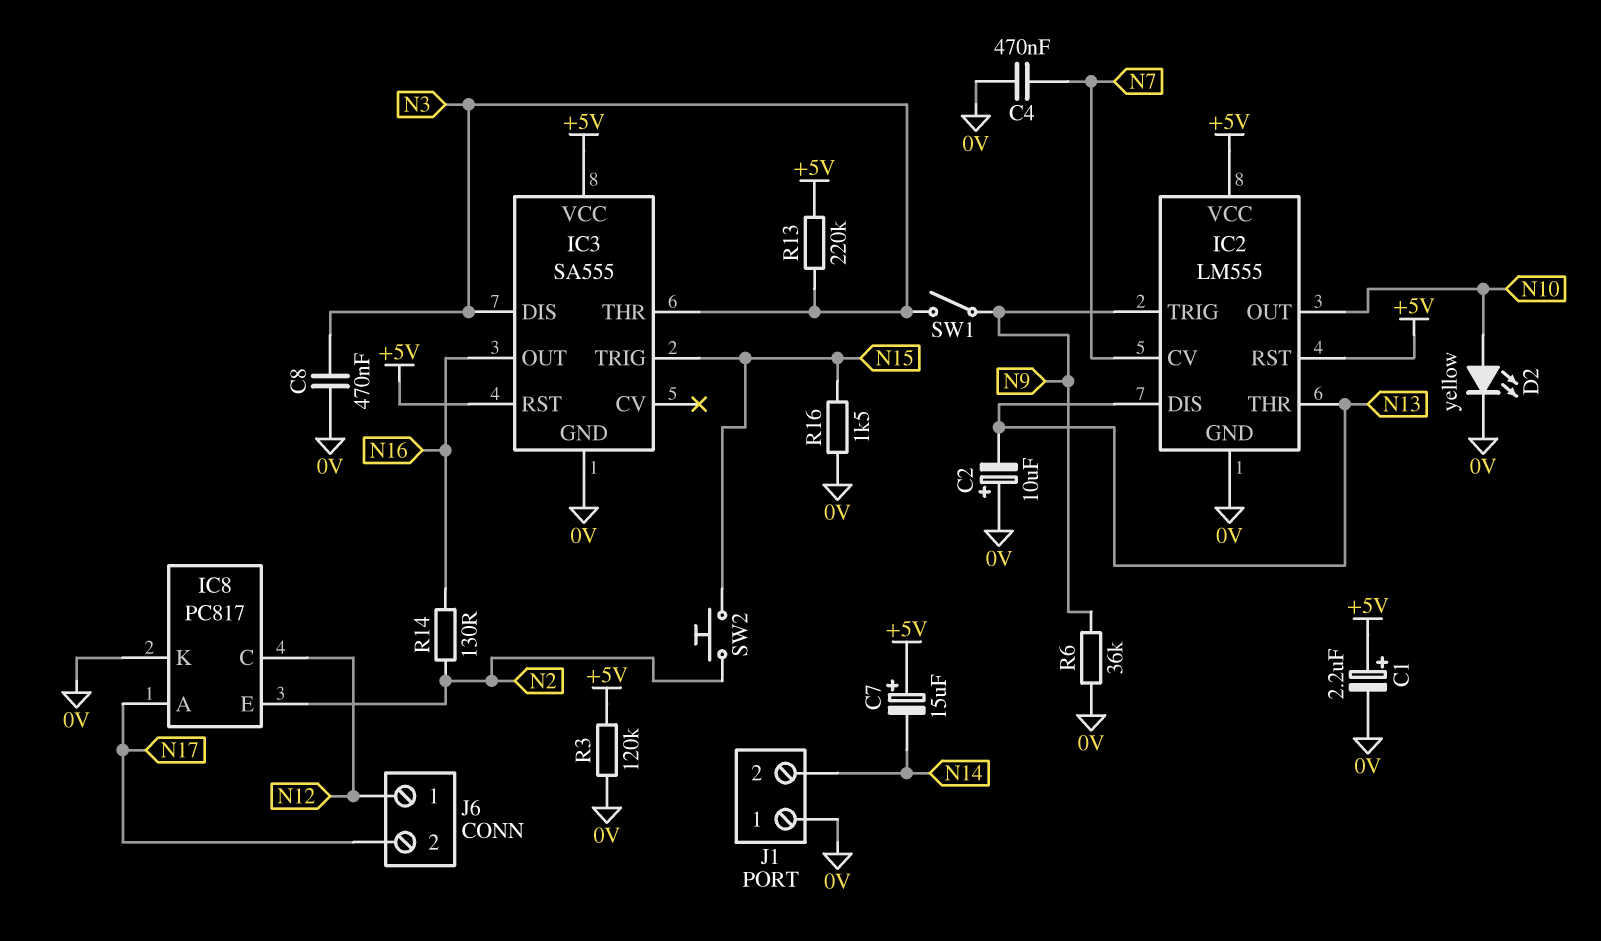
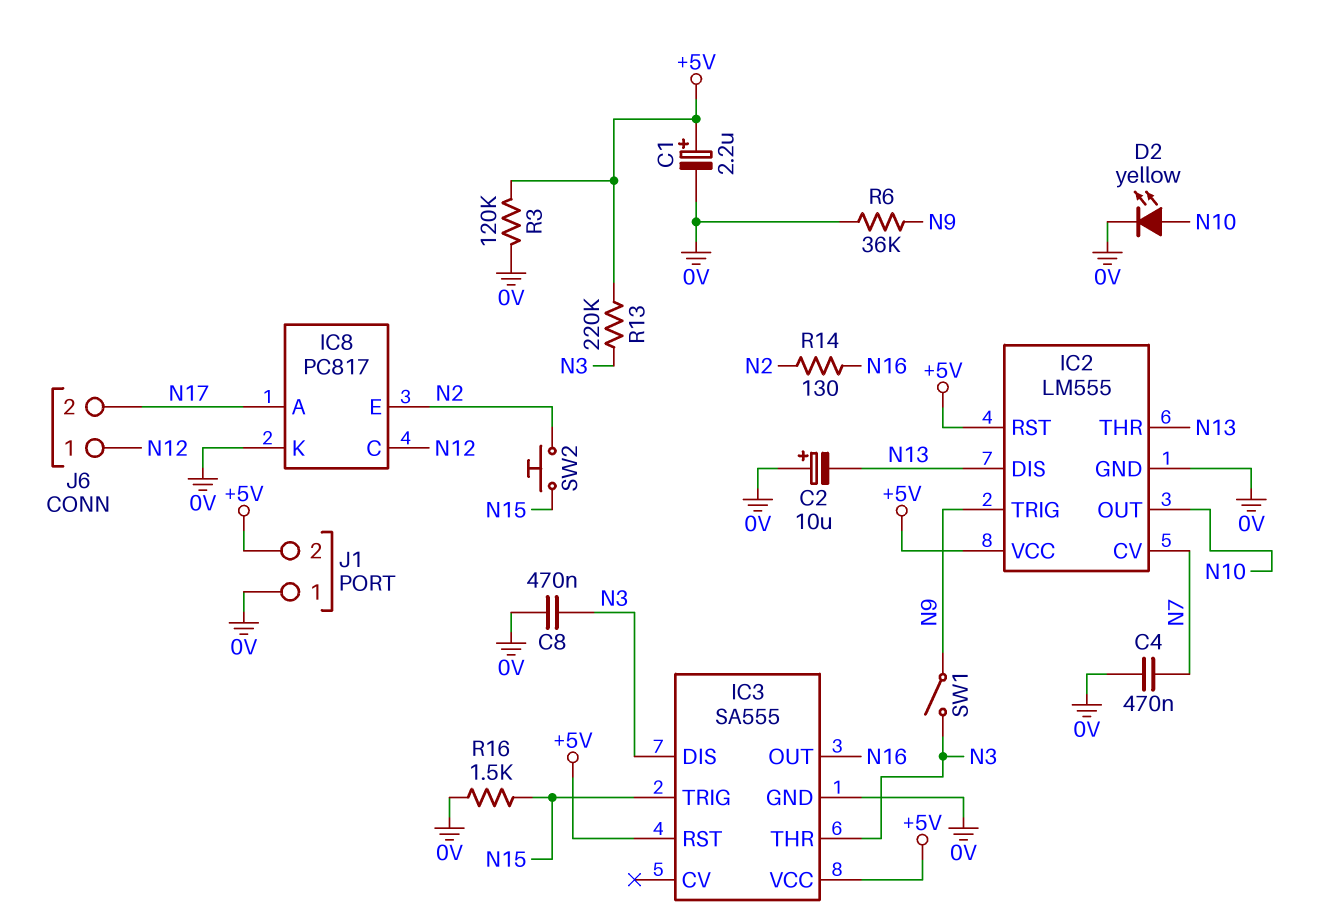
C7: 15uF (plus +5V, minus N14) -> none
J1 pin 2: N14 -> +5V

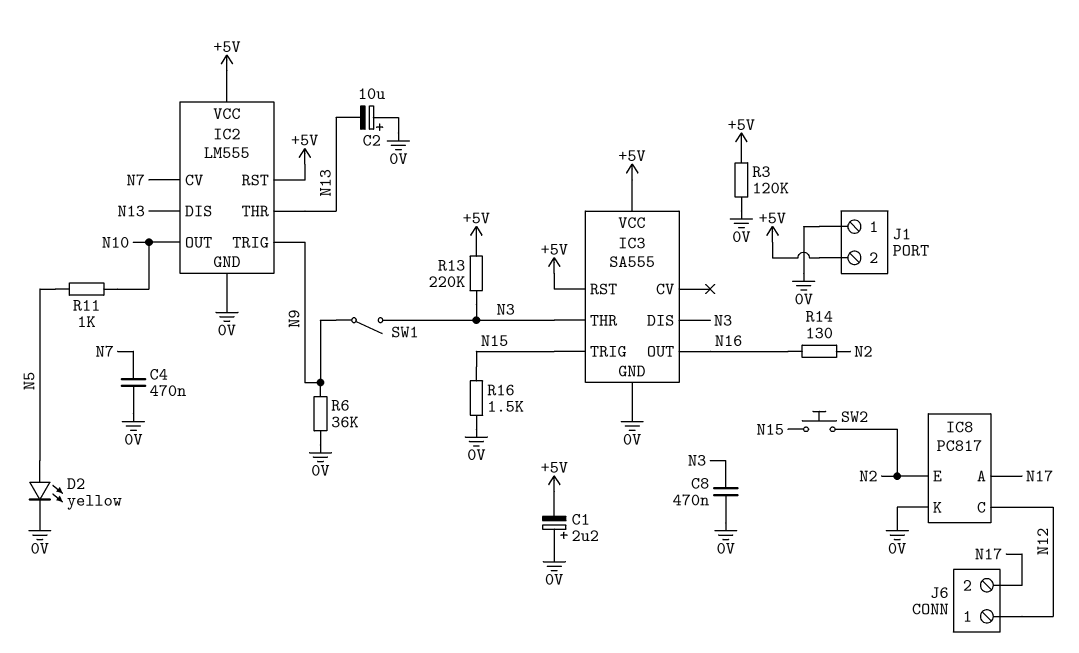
C1: 2.2uF (plus +5V, minus 0V) -> 2.2uF (plus 0V, minus +5V)
D2: LED yellow (A N10, K 0V) -> LED yellow (A N5, K 0V)
R11: none -> 1k (N5, N10)

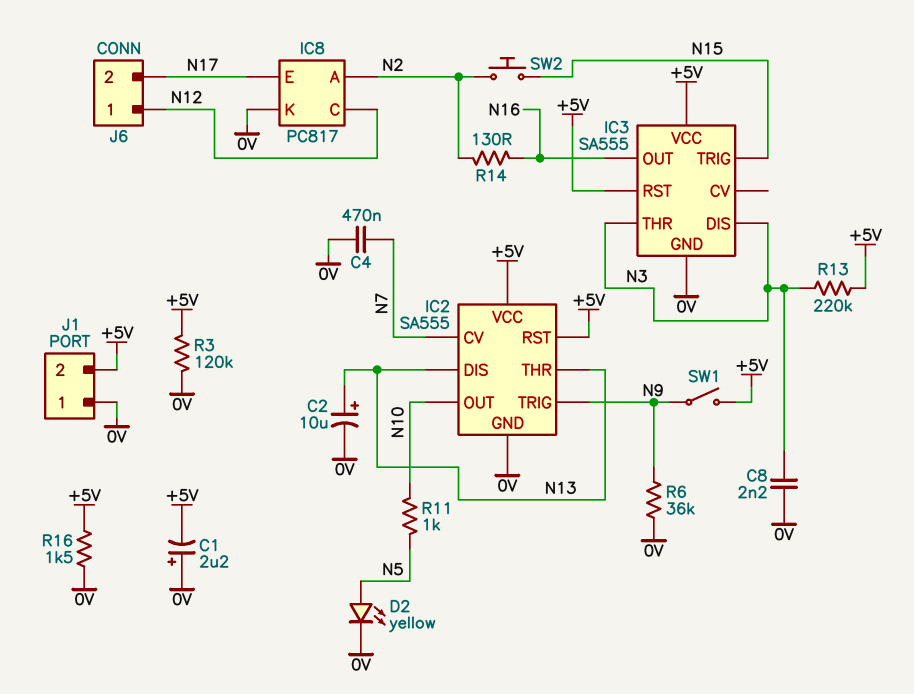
C2: 10uF (plus 0V, minus N13) -> 10uF (plus N13, minus 0V)
C8: 470nF (0V, N3) -> 2.2nF (0V, N3)
IC2: LM555 -> SA555
IC8 pin A: N17 -> N2
IC8 pin E: N2 -> N17
R16: 1.5k (0V, N15) -> 1.5k (+5V, 0V)
SW1: switch (N3, N9) -> switch (+5V, N9)

